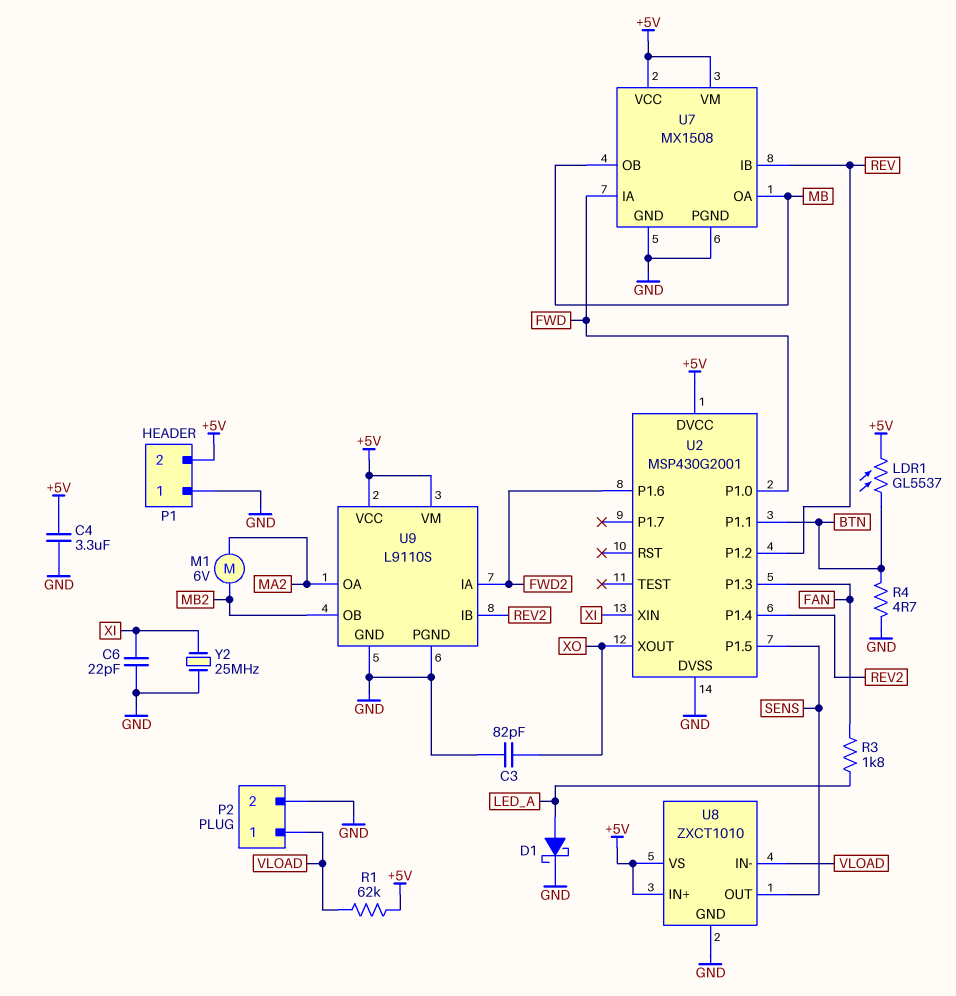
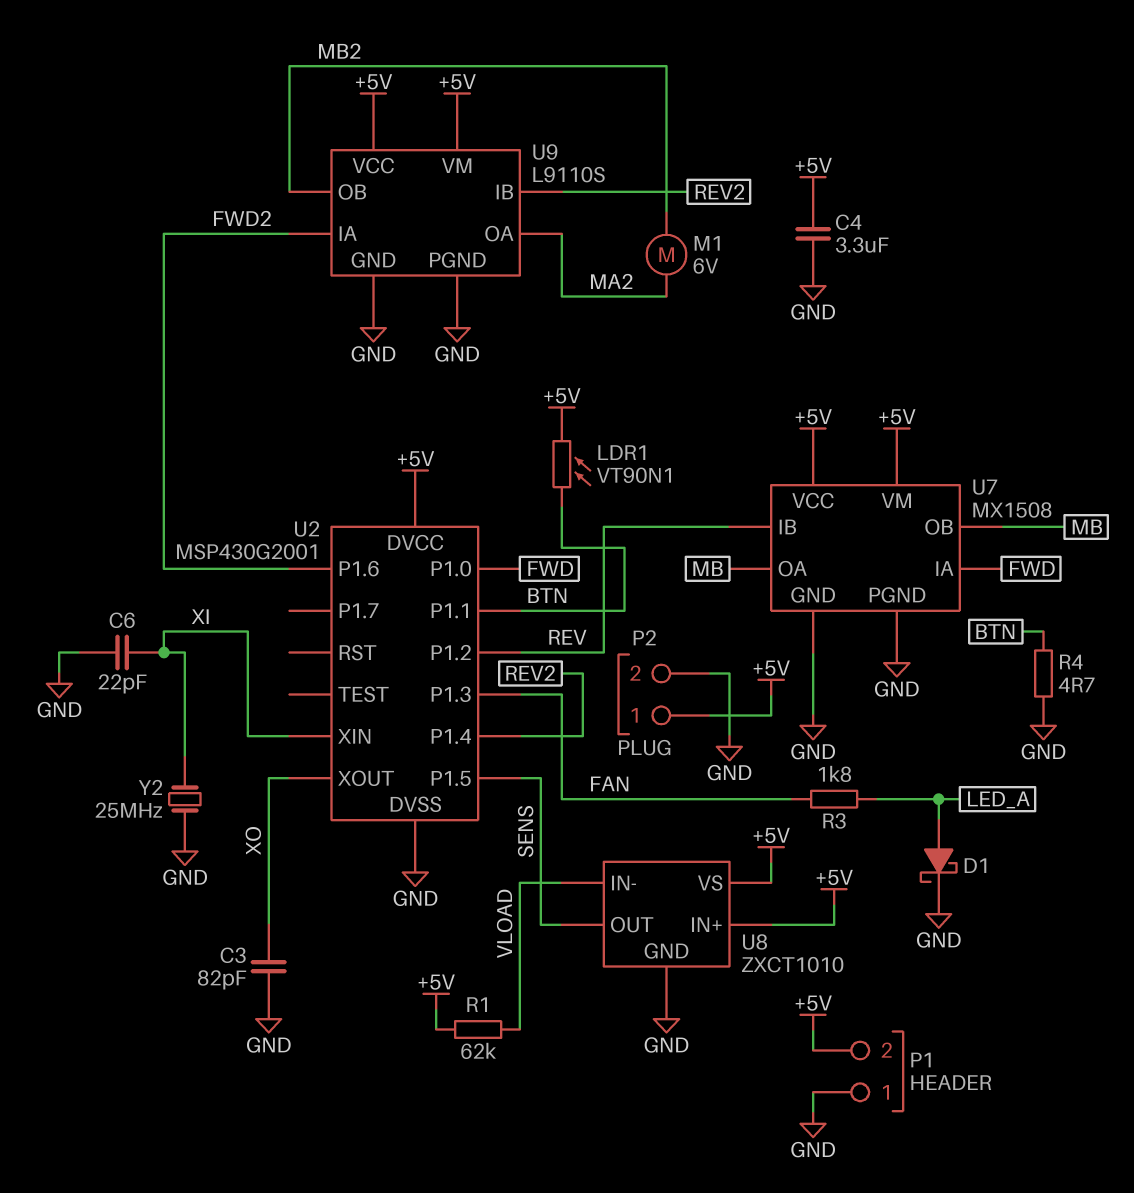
LDR1: GL5537 (+5V, BTN) -> VT90N1 (+5V, BTN)
P2 pin 1: VLOAD -> +5V

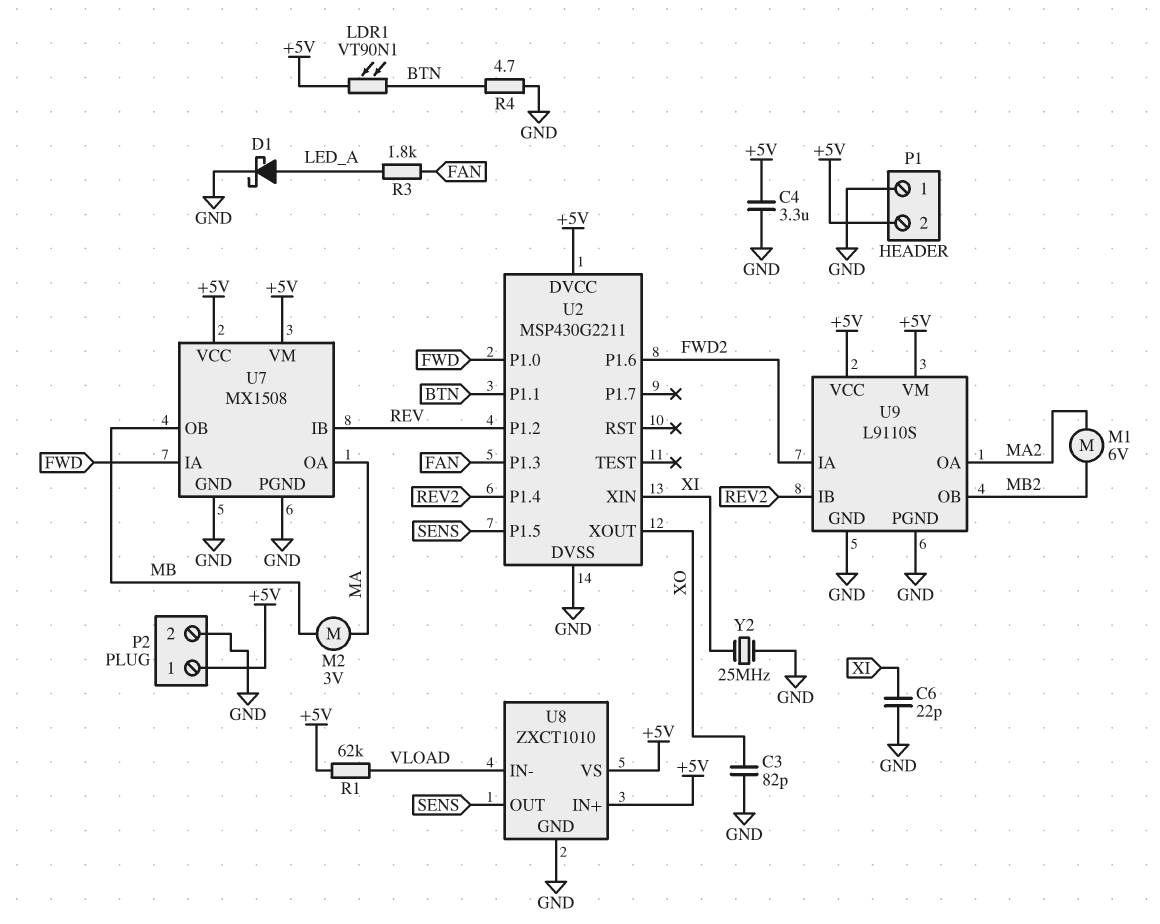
M2: none -> motor 3V (MA, MB)
U2: MSP430G2001 -> MSP430G2211
U7 pin OA: MB -> MA

